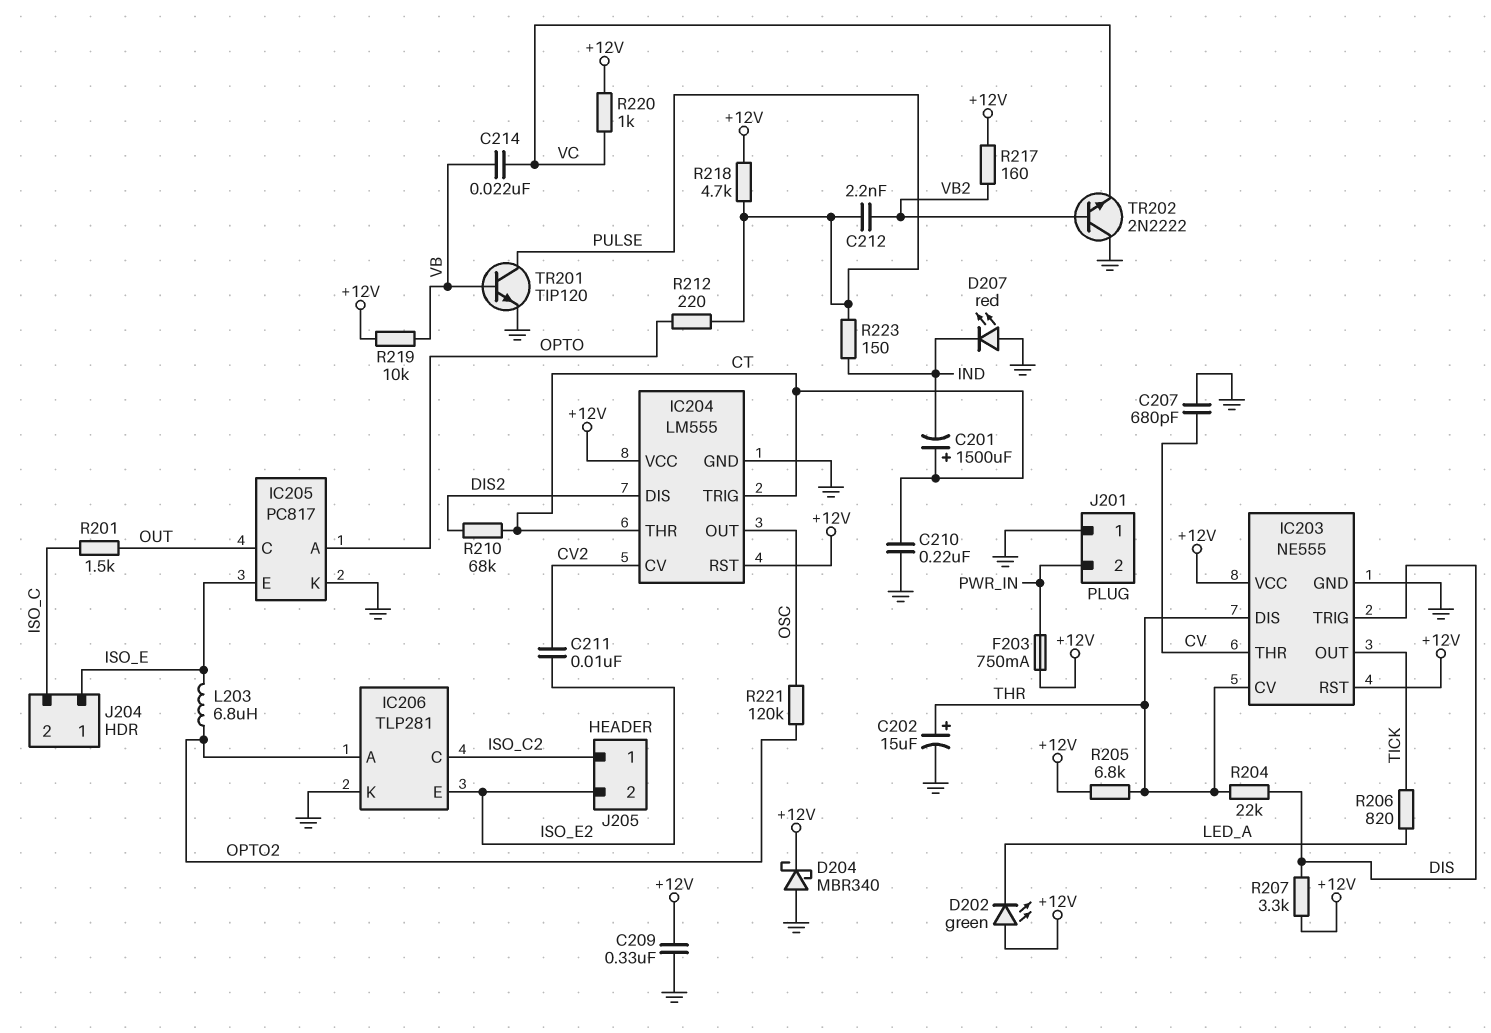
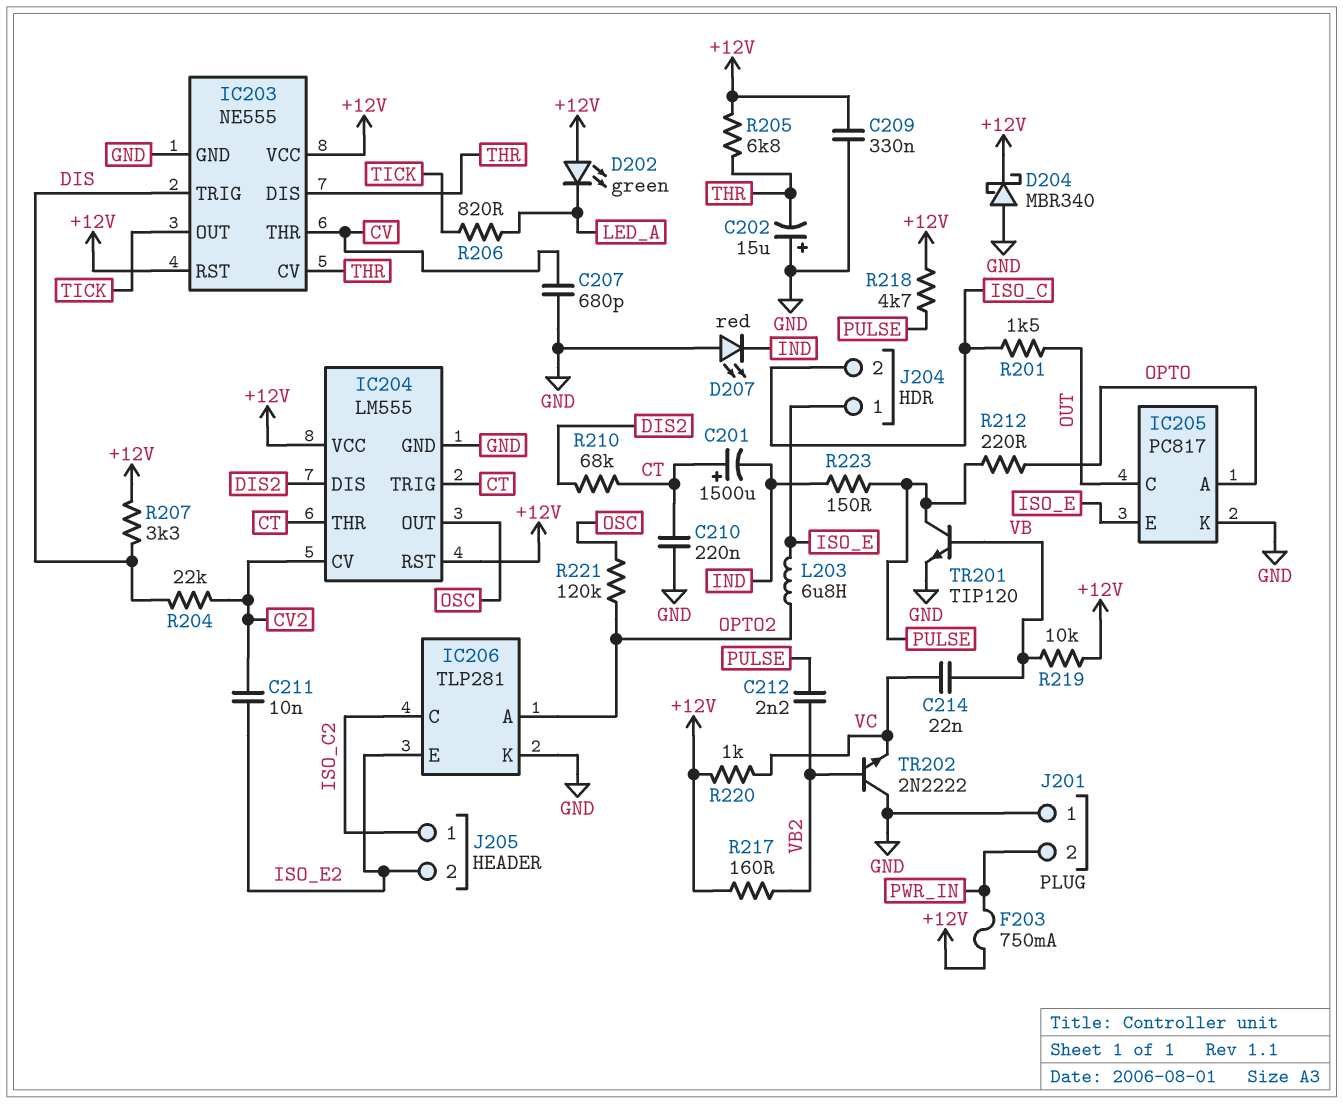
C202: 15uF (plus THR, minus GND) -> 15uF (plus GND, minus THR)
R204: 22k (DIS, THR) -> 22k (CV2, DIS)

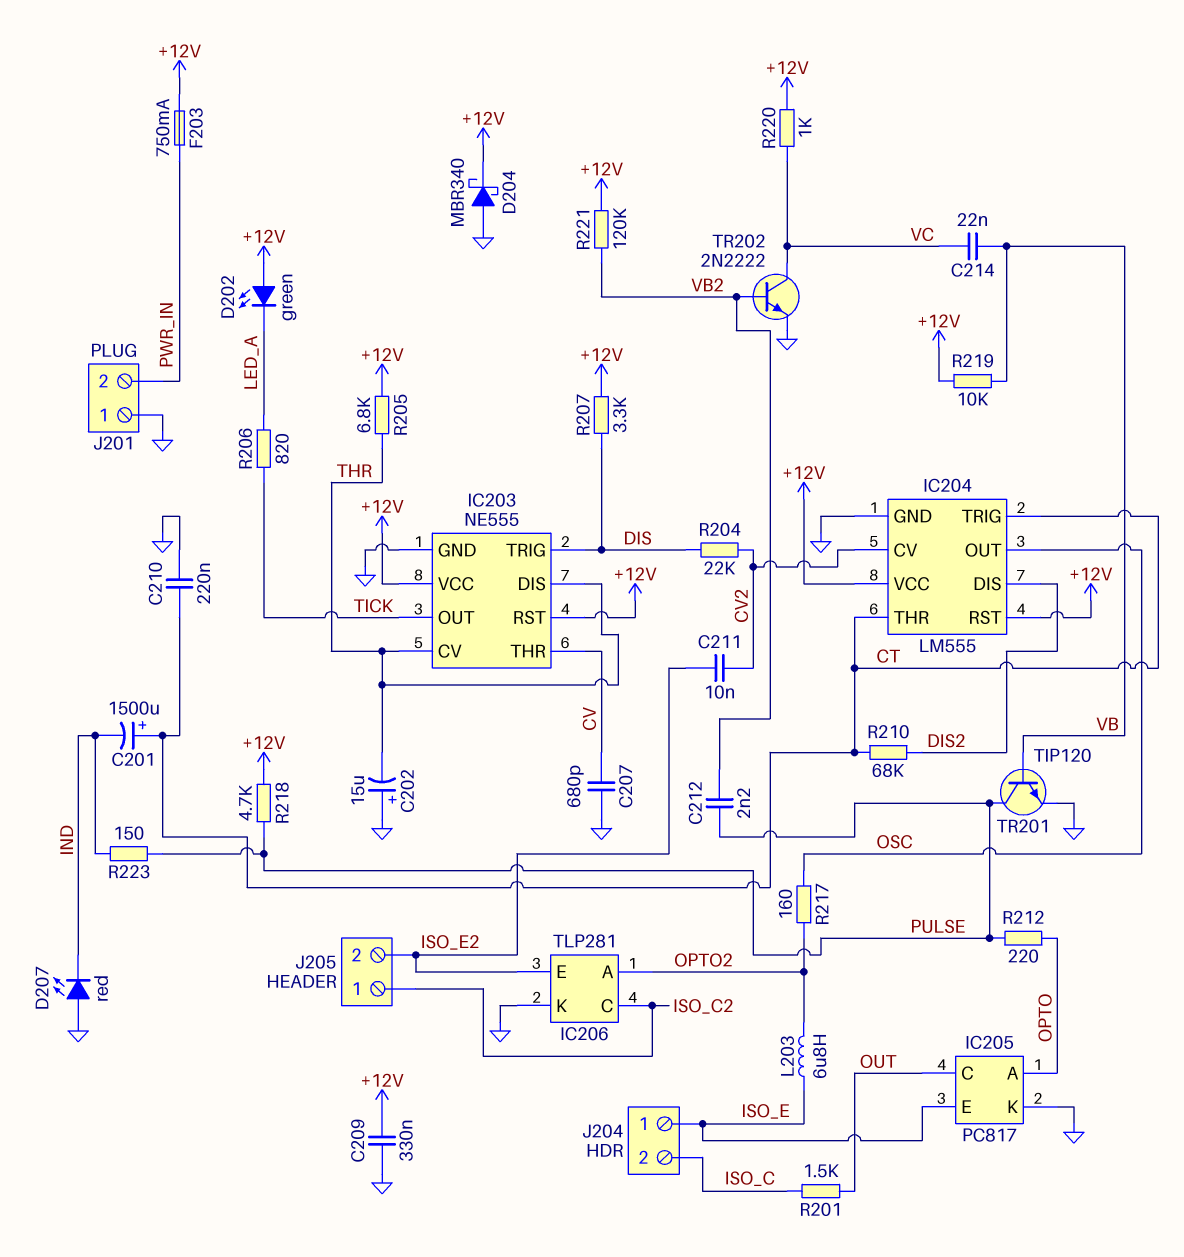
R217: 160 (+12V, VB2) -> 160 (OPTO2, OSC)
R221: 120k (OPTO2, OSC) -> 120k (+12V, VB2)
TR202: NPN 2N2222 (B VB2, C GND, E VC) -> NPN 2N2222 (B VB2, C VC, E GND)

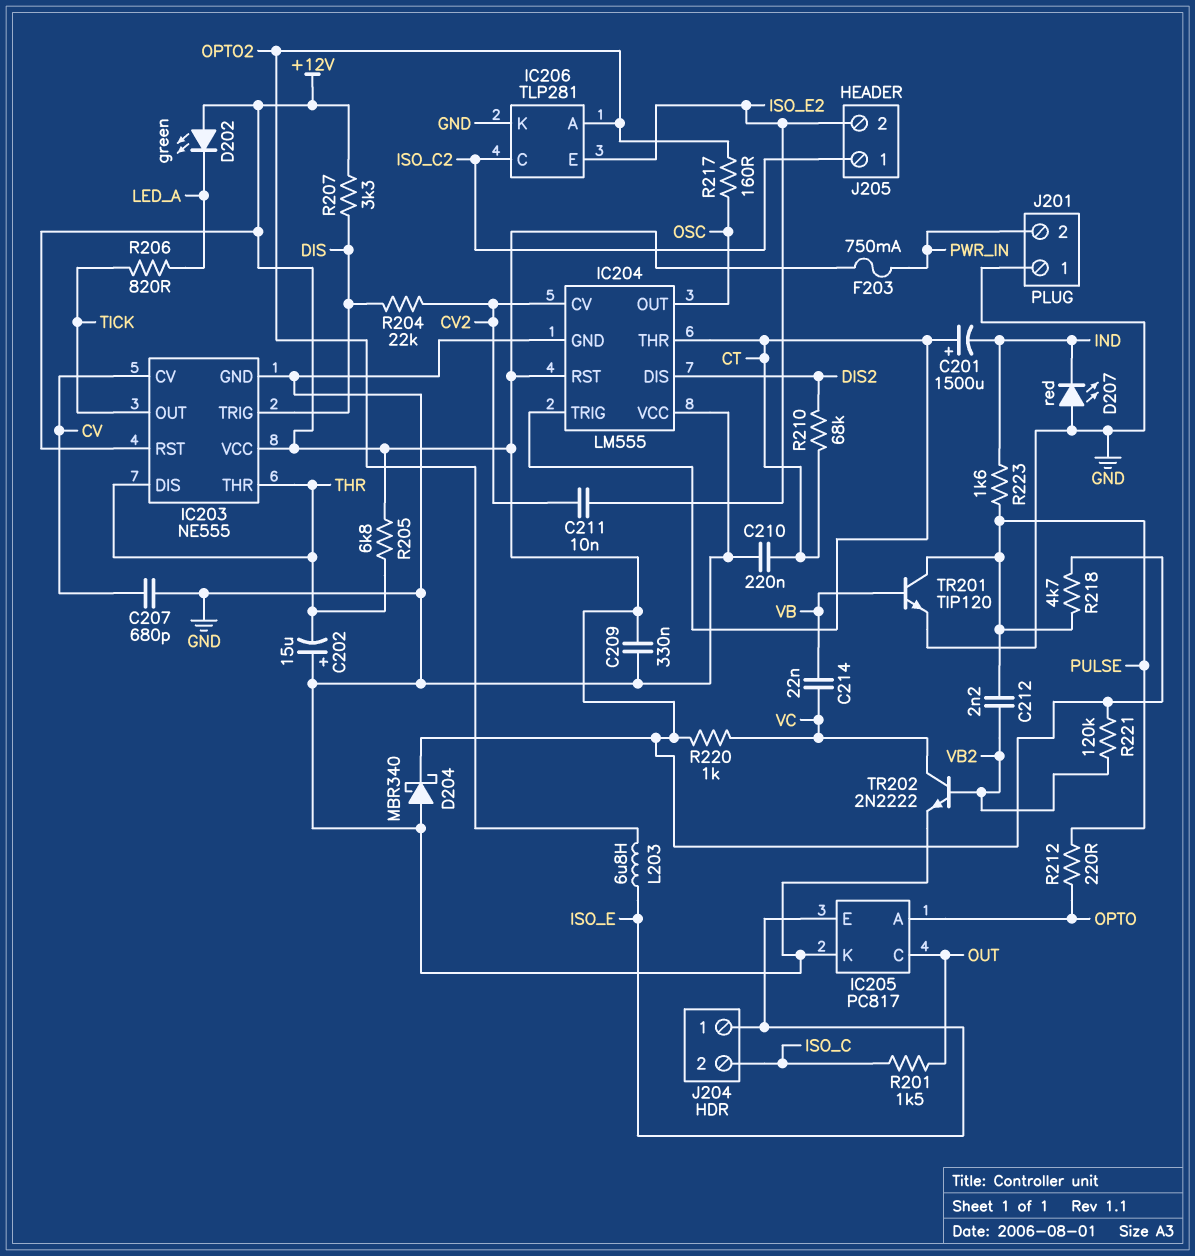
IC203 pin CV: THR -> CV
IC203 pin THR: CV -> THR
IC204 pin VCC: +12V -> GND
R219: 10k (+12V, VB) -> none
R223: 150 (IND, PULSE) -> 1.6k (IND, PULSE)

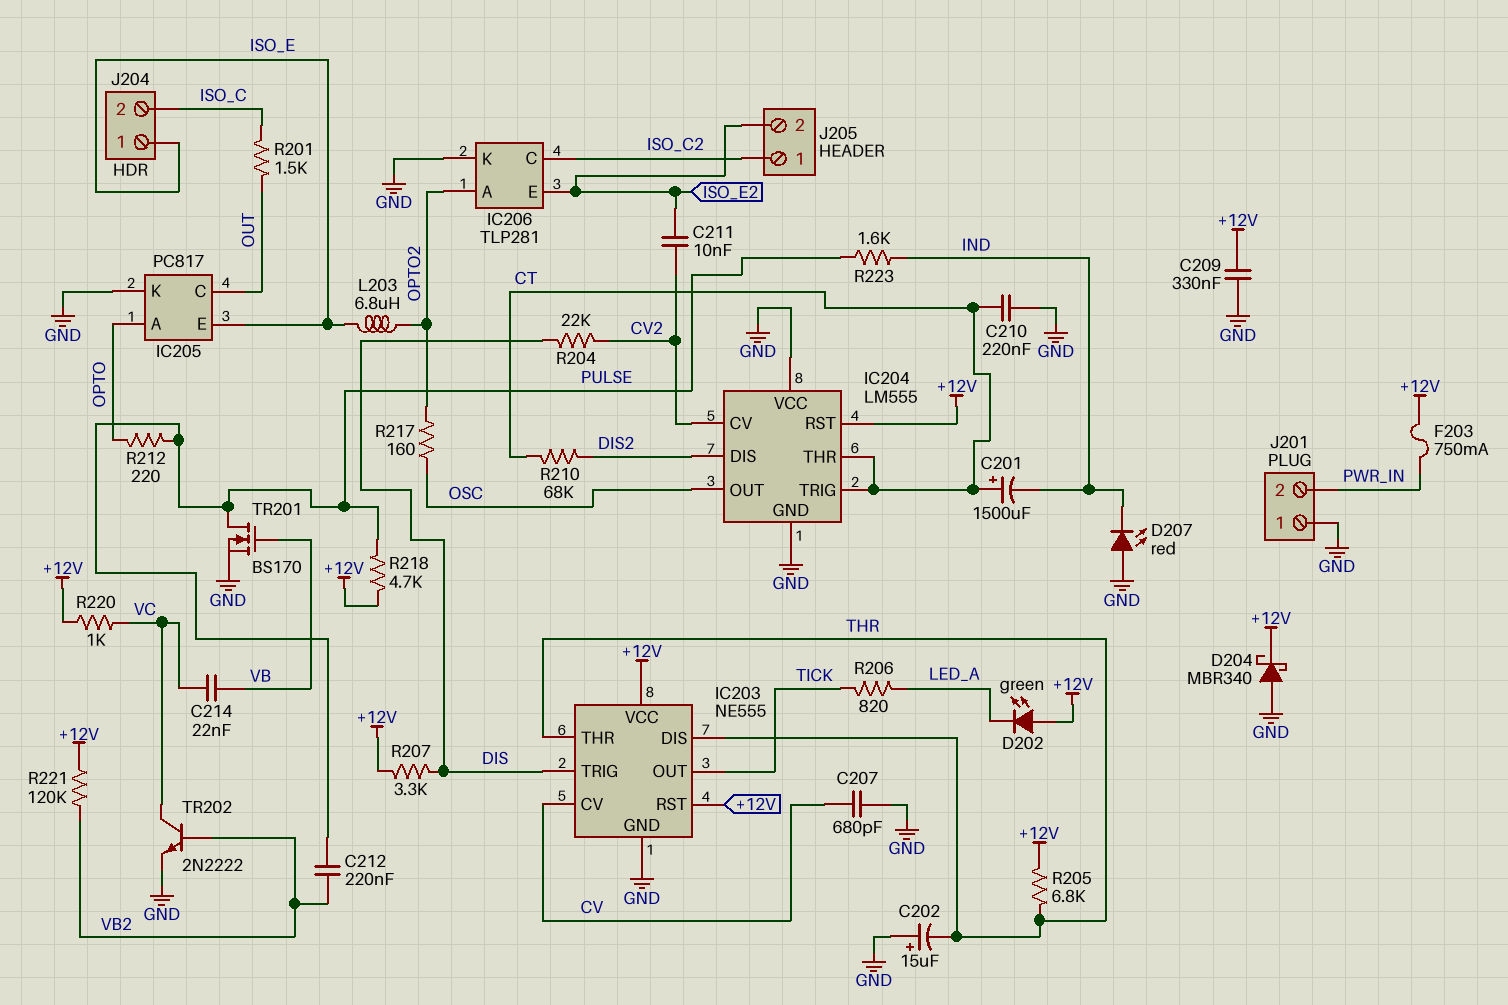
C212: 2.2nF (PULSE, VB2) -> 220nF (PULSE, VB2)
TR201: NPN TIP120 (B VB, C PULSE, E GND) -> NMOS BS170 (G VB, D PULSE, S GND)

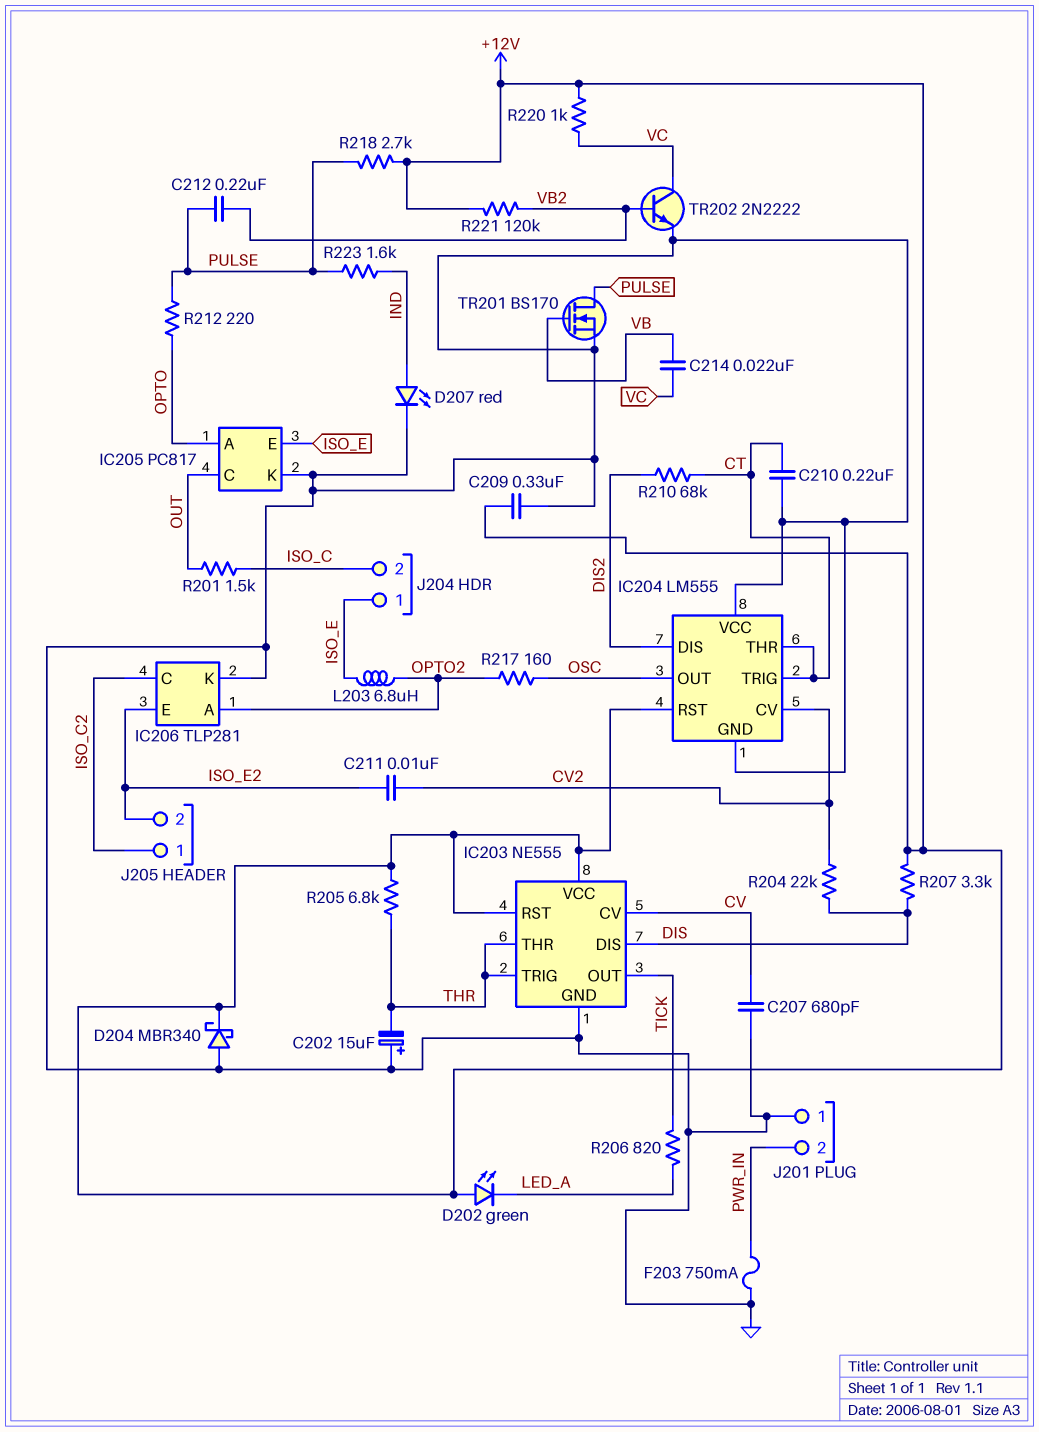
C201: 1500uF (plus CT, minus IND) -> none
D207: LED red (A GND, K IND) -> LED red (A IND, K GND)
F203: 750mA (+12V, PWR_IN) -> 750mA (GND, PWR_IN)
IC203 pin DIS: THR -> DIS
IC203 pin TRIG: DIS -> THR
R218: 4.7k (+12V, PULSE) -> 2.7k (+12V, PULSE)

